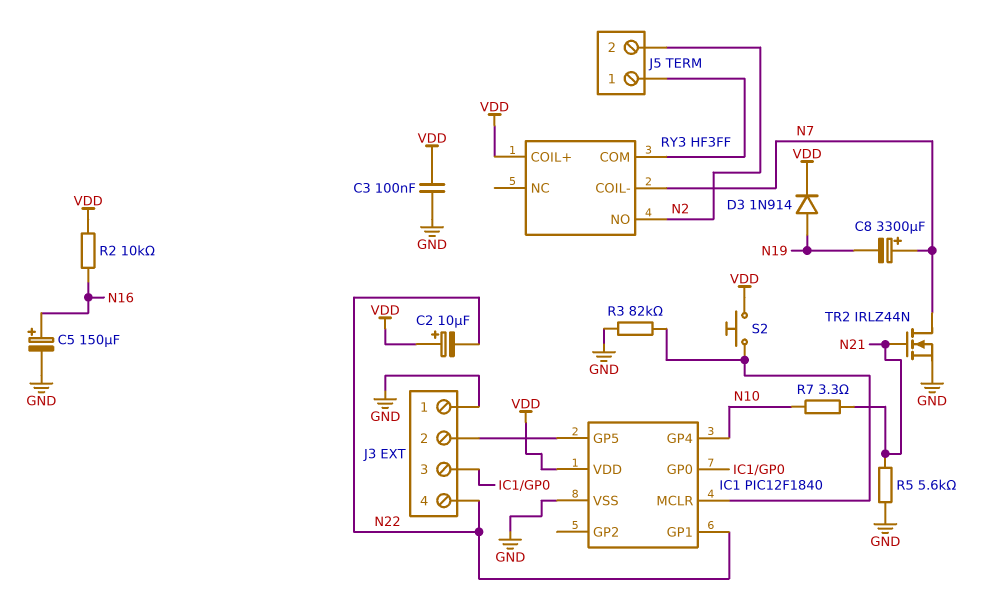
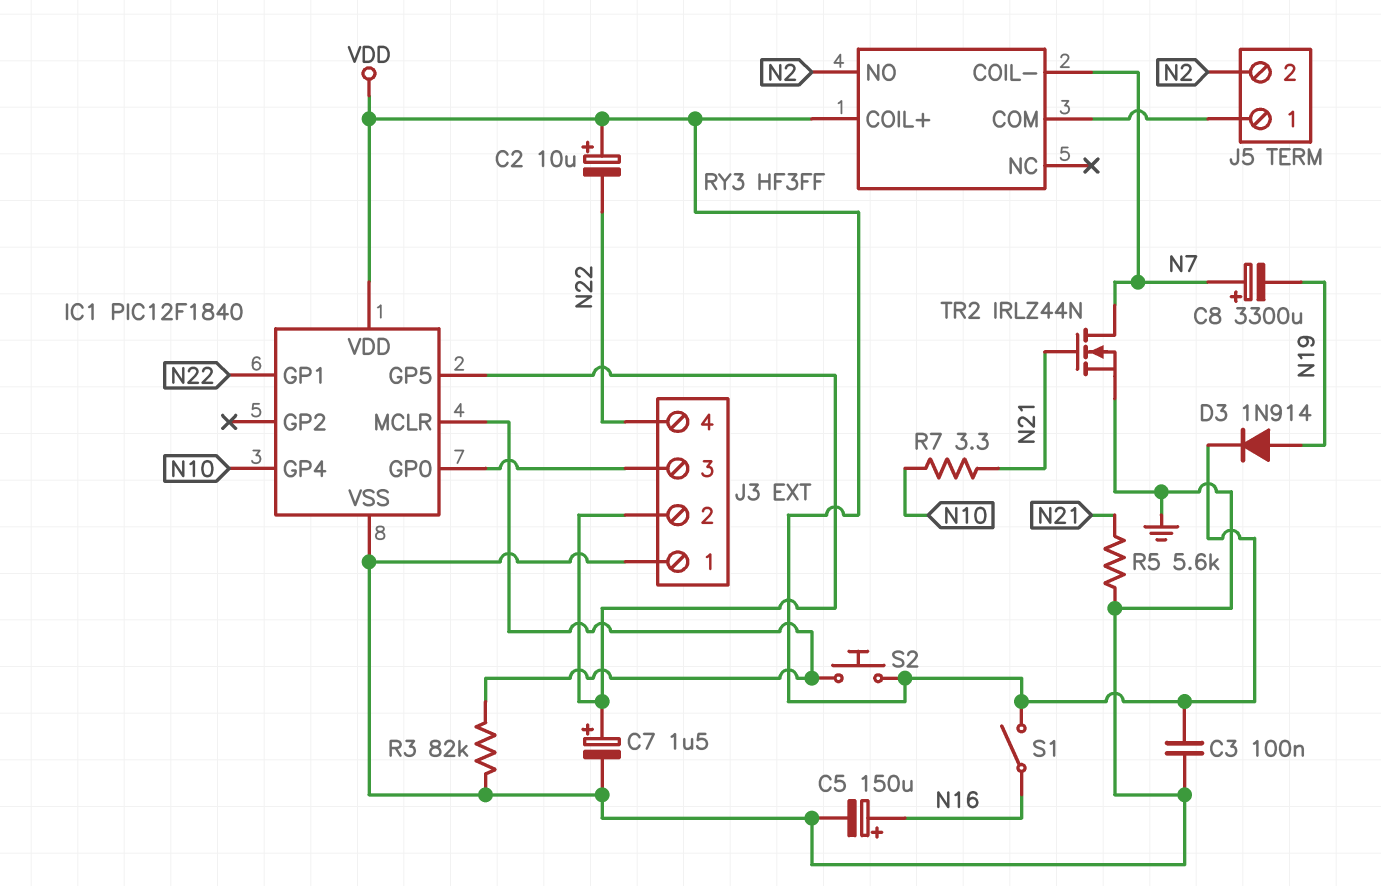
C7: none -> 1.5uF (plus IC1/GP5, minus GND)
R2: 10k (N16, VDD) -> none
S1: none -> switch (N16, VDD)

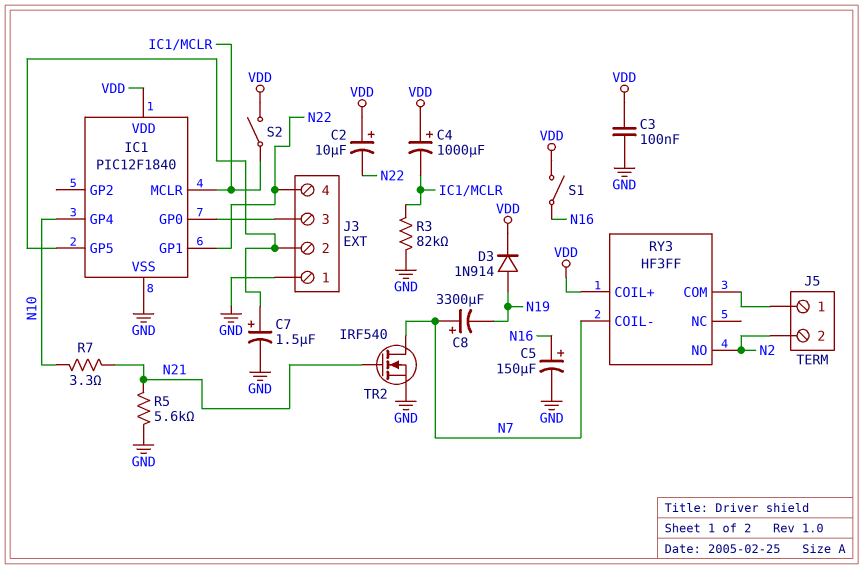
C4: none -> 1000uF (plus VDD, minus IC1/MCLR)
S2: button (IC1/MCLR, VDD) -> switch (IC1/MCLR, VDD)
TR2: NMOS IRLZ44N (G N21, D N7, S GND) -> NMOS IRF540 (G N21, D N7, S GND)

